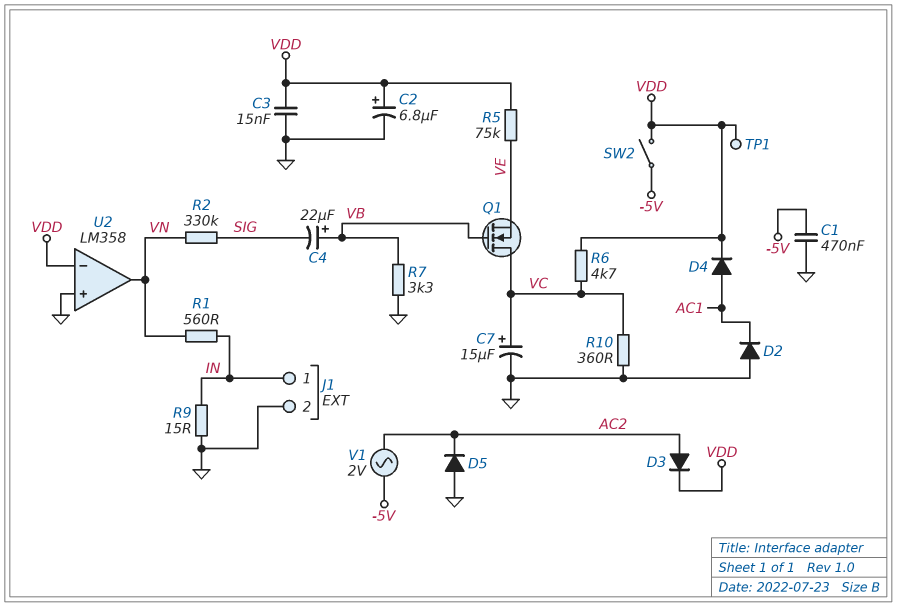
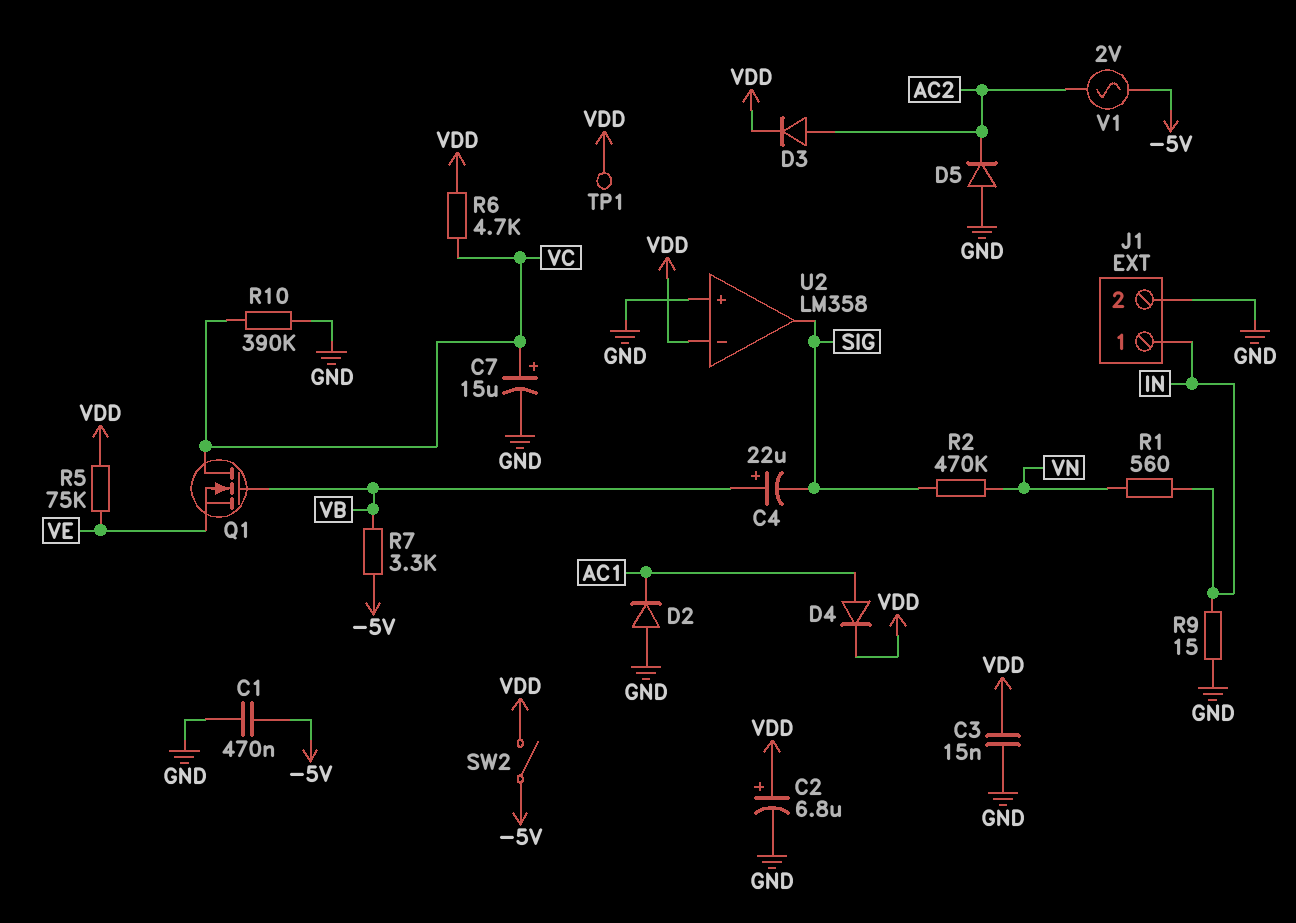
R2: 330k (SIG, VN) -> 470k (SIG, VN)
R7: 3.3k (GND, VB) -> 3.3k (-5V, VB)
R10: 360 (GND, VC) -> 390k (GND, VC)
U2 pin out: VN -> SIG

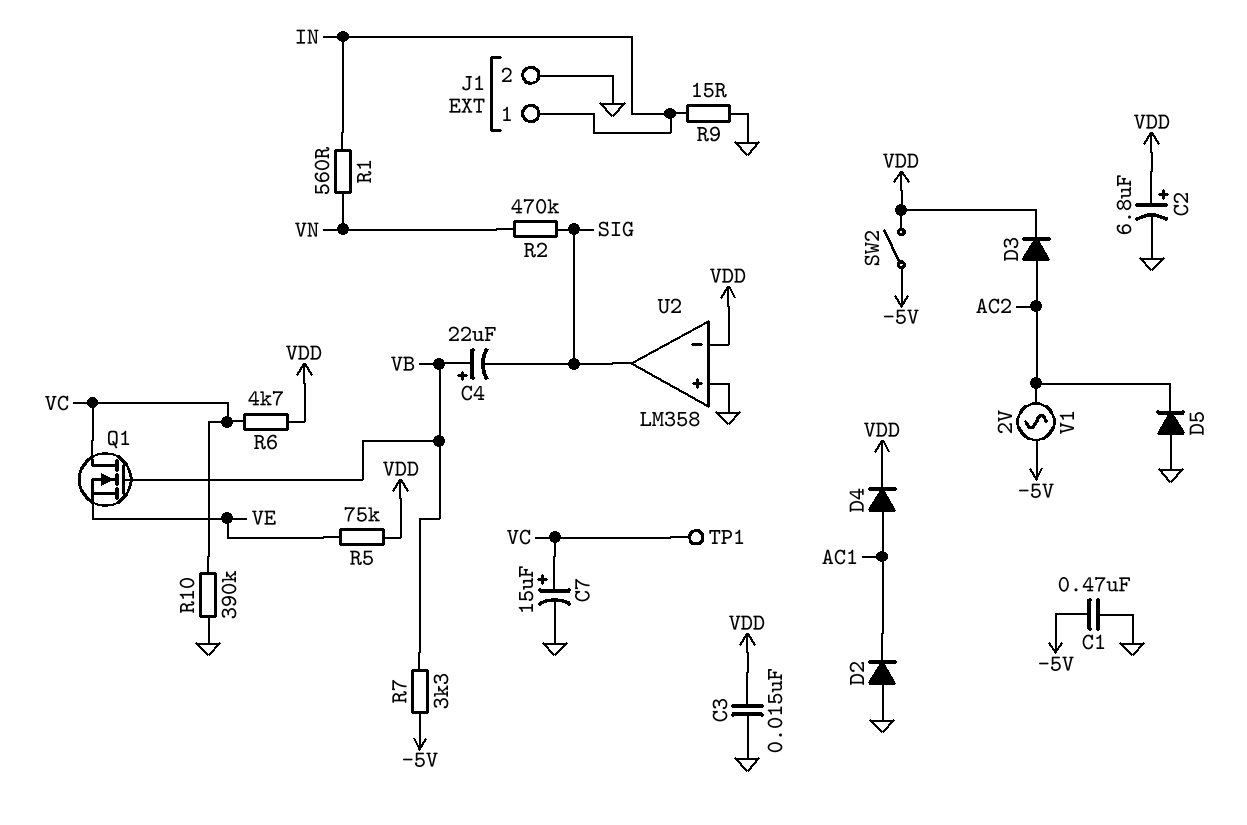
TP1: test point (VDD) -> test point (VC)

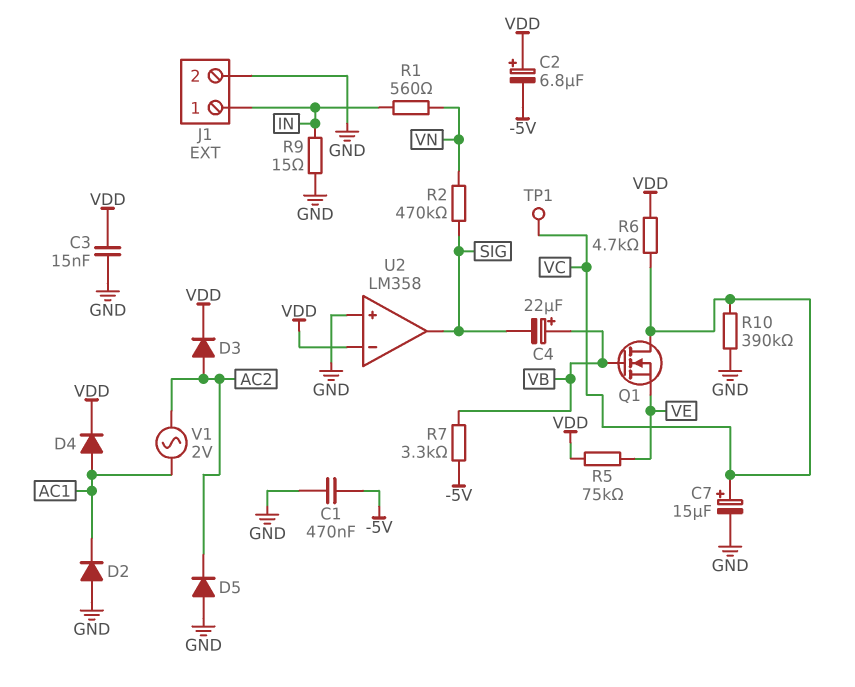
C2: 6.8uF (plus VDD, minus GND) -> 6.8uF (plus VDD, minus -5V)
SW2: switch (-5V, VDD) -> none
V1: AC 2V (-5V, AC2) -> AC 2V (AC1, AC2)

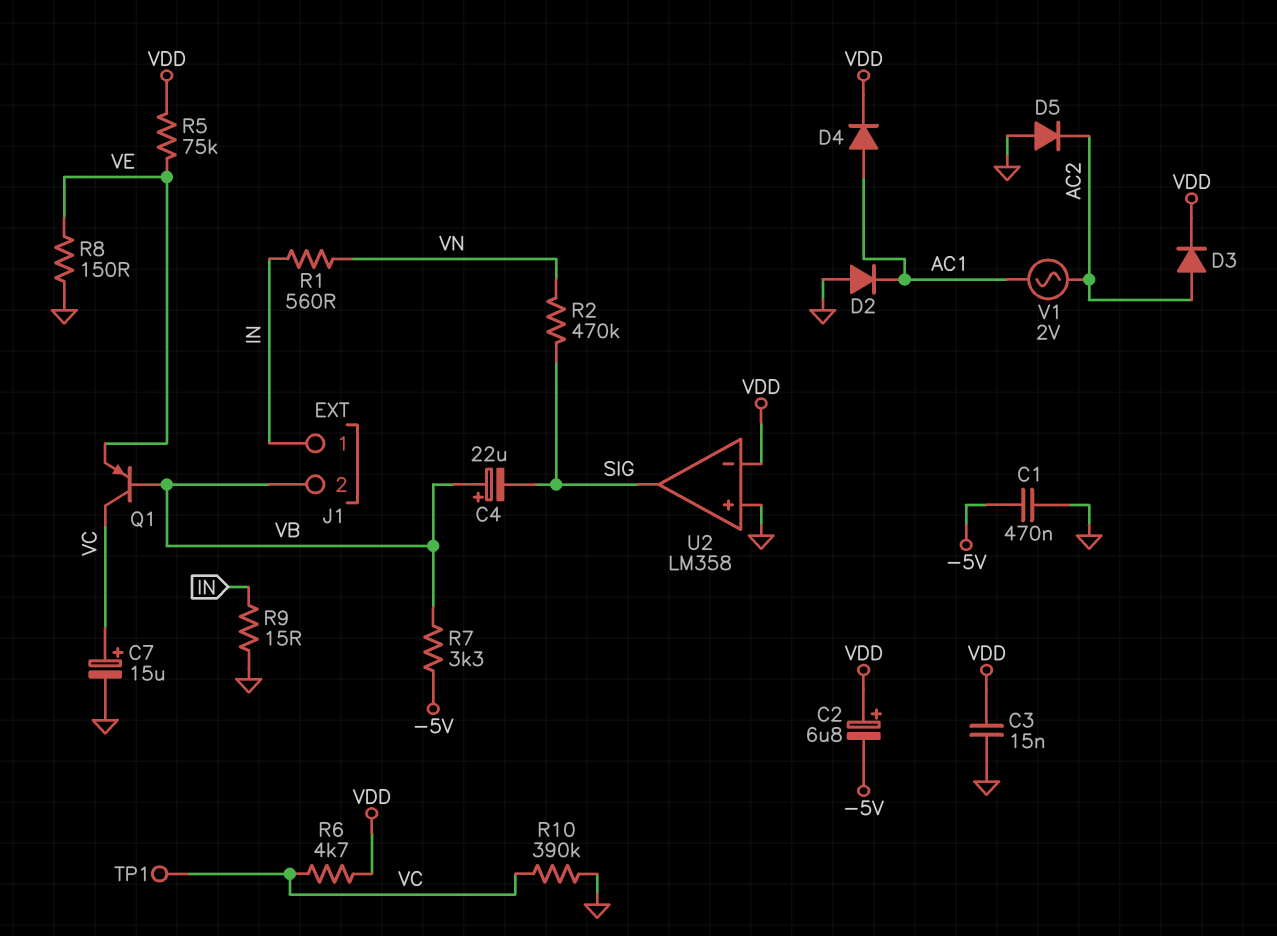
J1 pin 2: GND -> VB
Q1: NMOS (G VB, D VC, S VE) -> PNP (B VB, C VC, E VE)
R8: none -> 150 (GND, VE)

